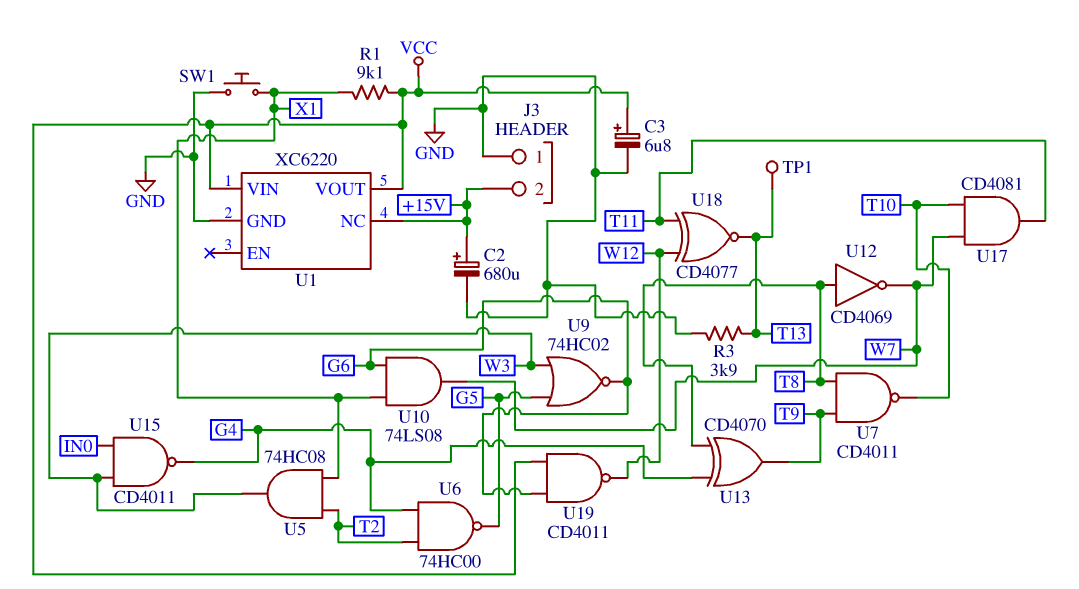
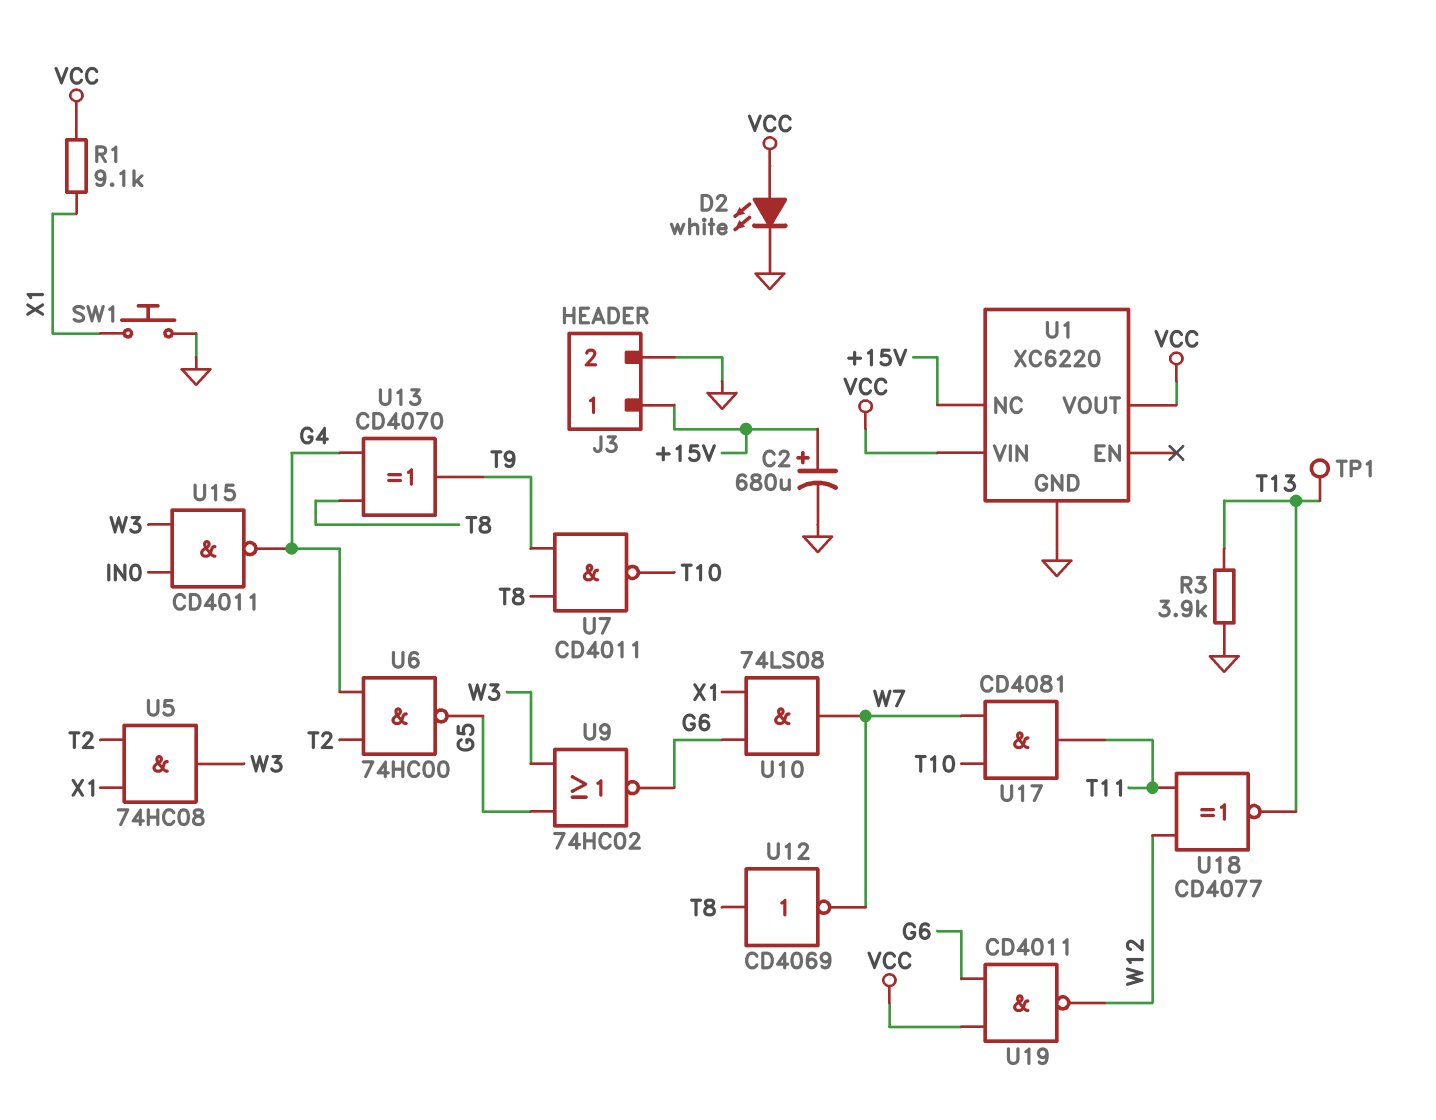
C3: 6.8uF (plus VCC, minus GND) -> none
D2: none -> LED white (A VCC, K GND)
J3 pin 1: GND -> +15V
J3 pin 2: +15V -> GND

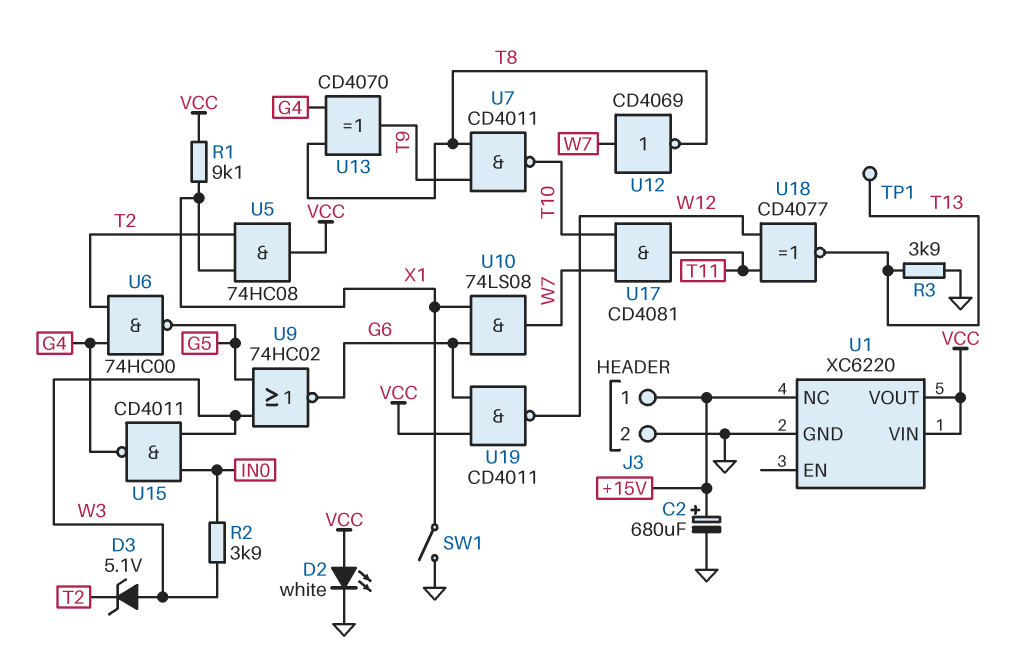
D3: none -> zener 5.1V (A W3, K T2)
R2: none -> 3.9k (IN0, W3)
SW1: button (GND, X1) -> switch (GND, X1)
U5: AND 74HC08 (in T2, in X1, out W3) -> AND 74HC08 (in T2, in X1, out VCC)
U12: NOT CD4069 (in T8, out W7) -> NOT CD4069 (in W7, out T8)

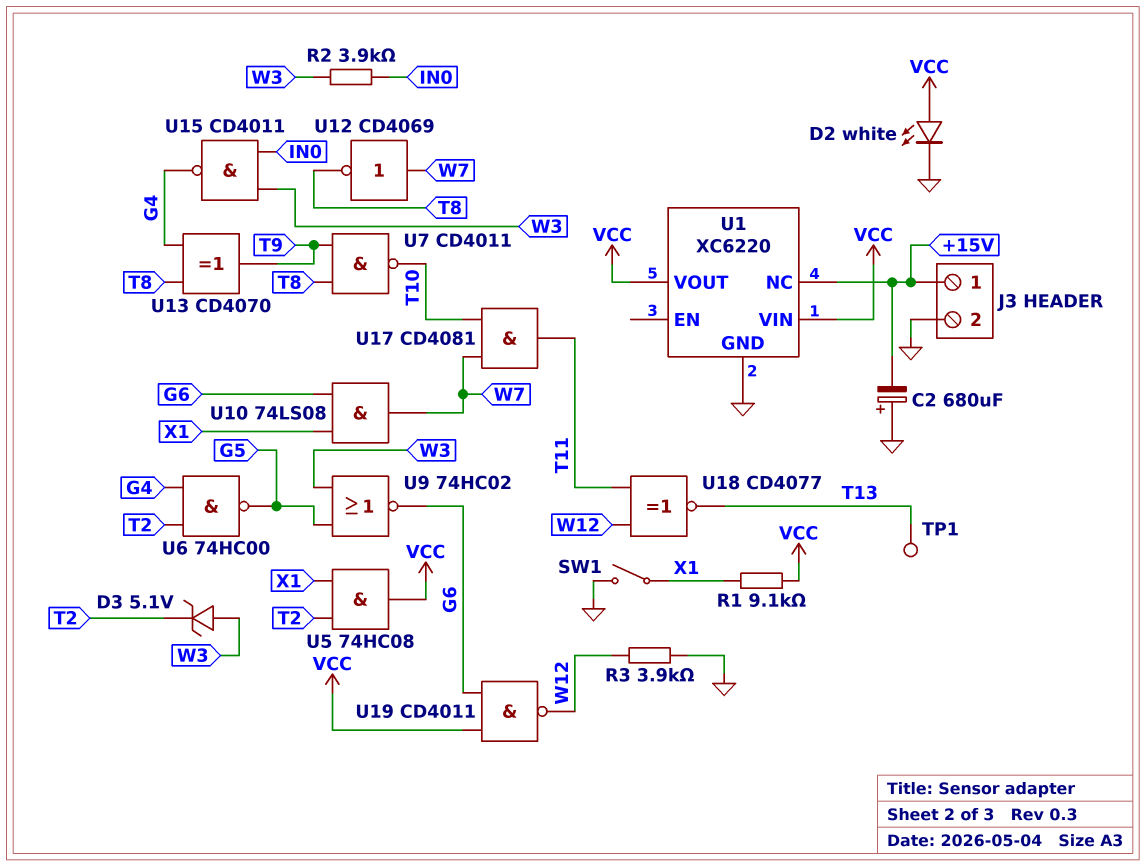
C2: 680uF (plus +15V, minus GND) -> 680uF (plus GND, minus +15V)
R3: 3.9k (GND, T13) -> 3.9k (GND, W12)

